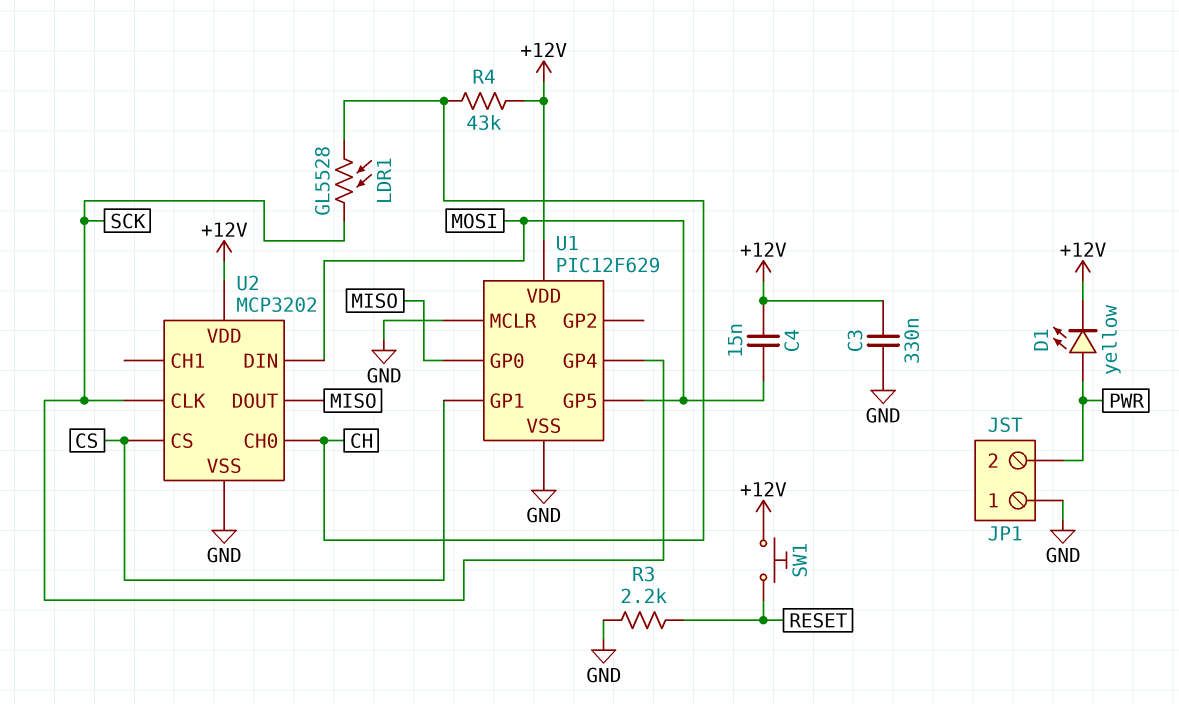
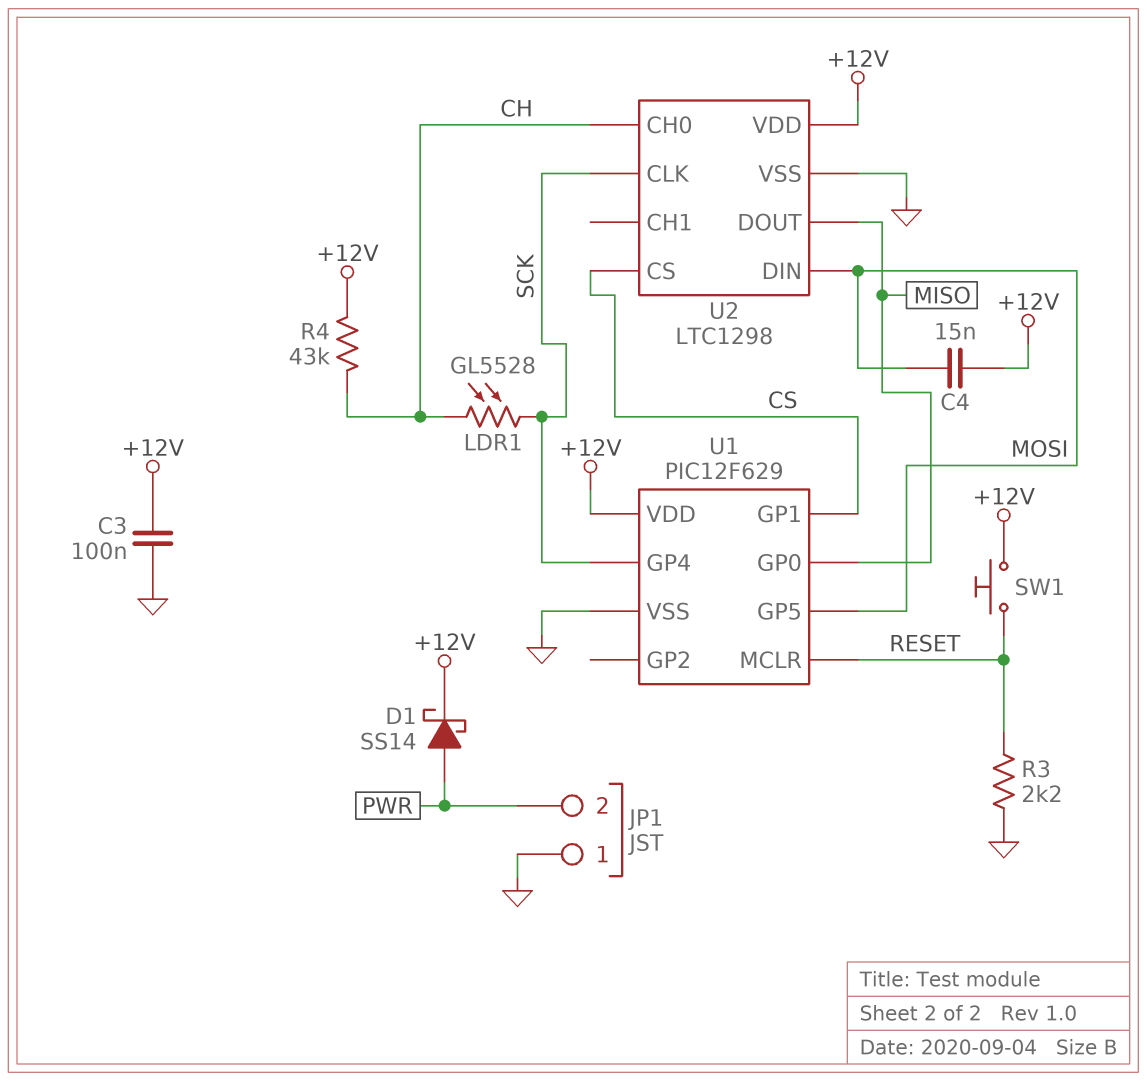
C3: 330nF (+12V, GND) -> 100nF (+12V, GND)
D1: LED yellow (A PWR, K +12V) -> schottky SS14 (A PWR, K +12V)
U1 pin MCLR: GND -> RESET
U2: MCP3202 -> LTC1298

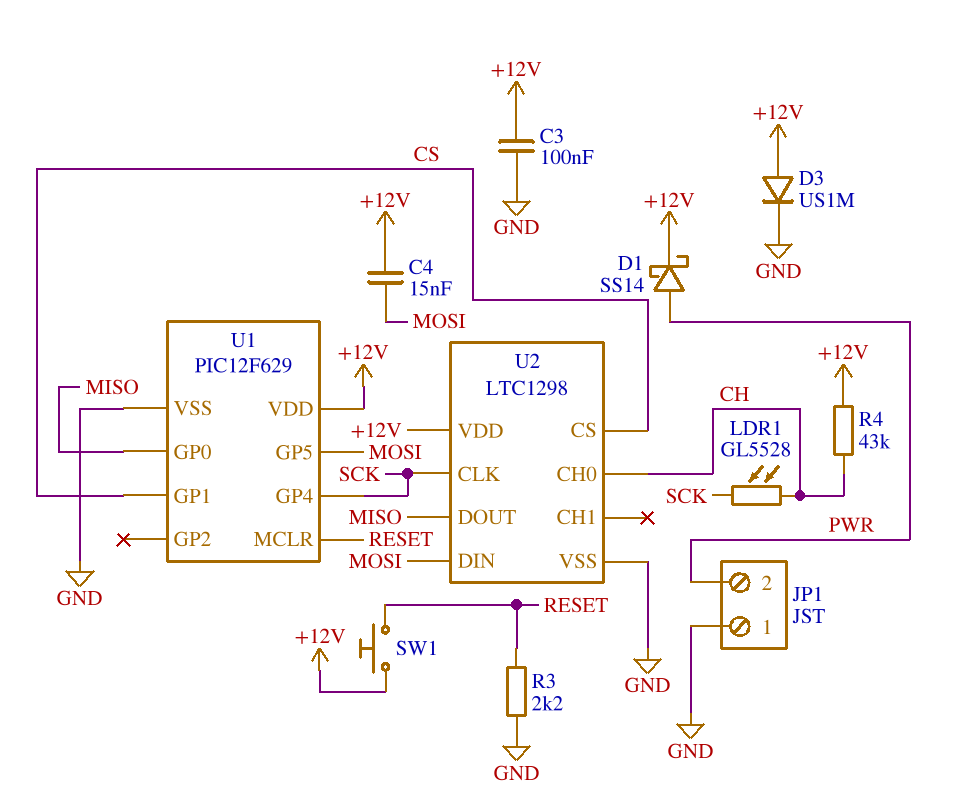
D3: none -> diode US1M (A +12V, K GND)

